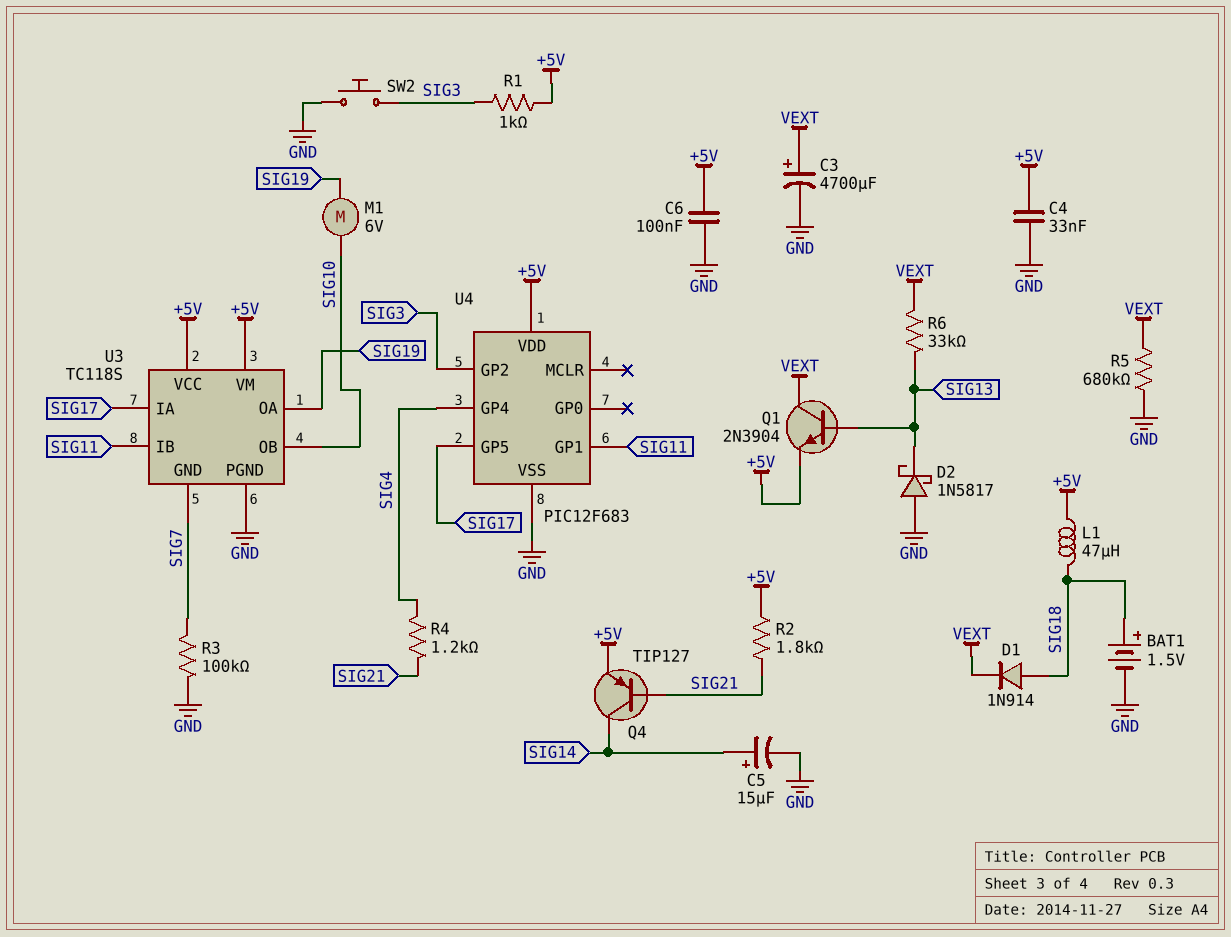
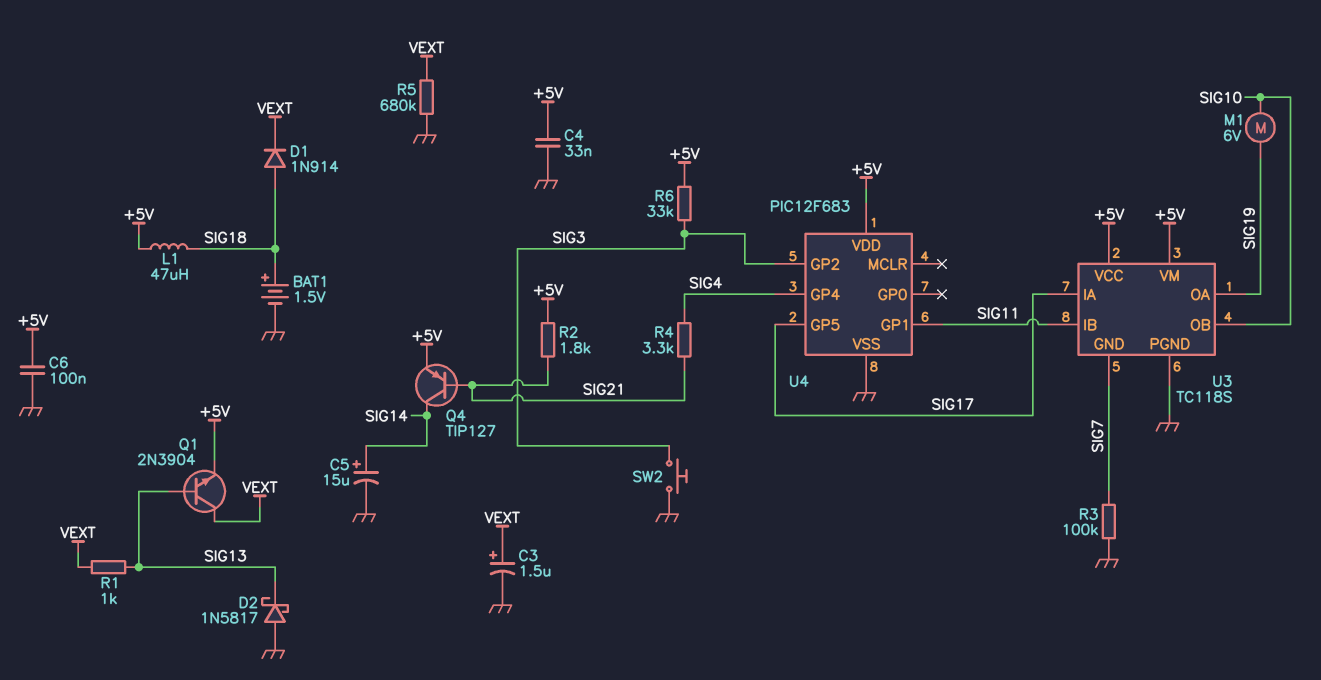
C3: 4700uF (plus VEXT, minus GND) -> 1.5uF (plus VEXT, minus GND)
R1: 1k (+5V, SIG3) -> 1k (SIG13, VEXT)
R4: 1.2k (SIG4, SIG21) -> 3.3k (SIG4, SIG21)
R6: 33k (SIG13, VEXT) -> 33k (+5V, SIG3)

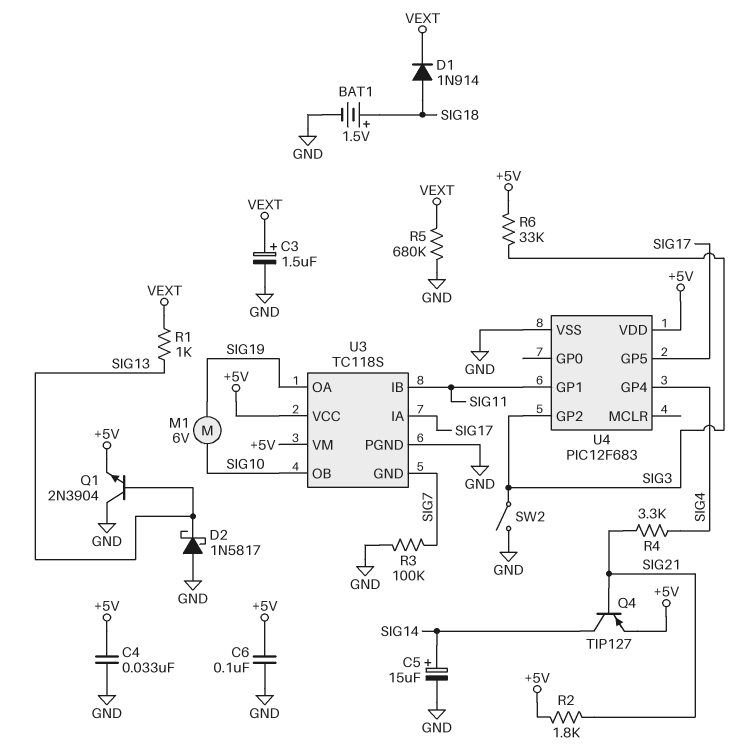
L1: 47uH (+5V, SIG18) -> none
Q1: NPN 2N3904 (B SIG13, C VEXT, E +5V) -> NPN 2N3904 (B SIG13, C GND, E +5V)
SW2: button (GND, SIG3) -> switch (GND, SIG3)

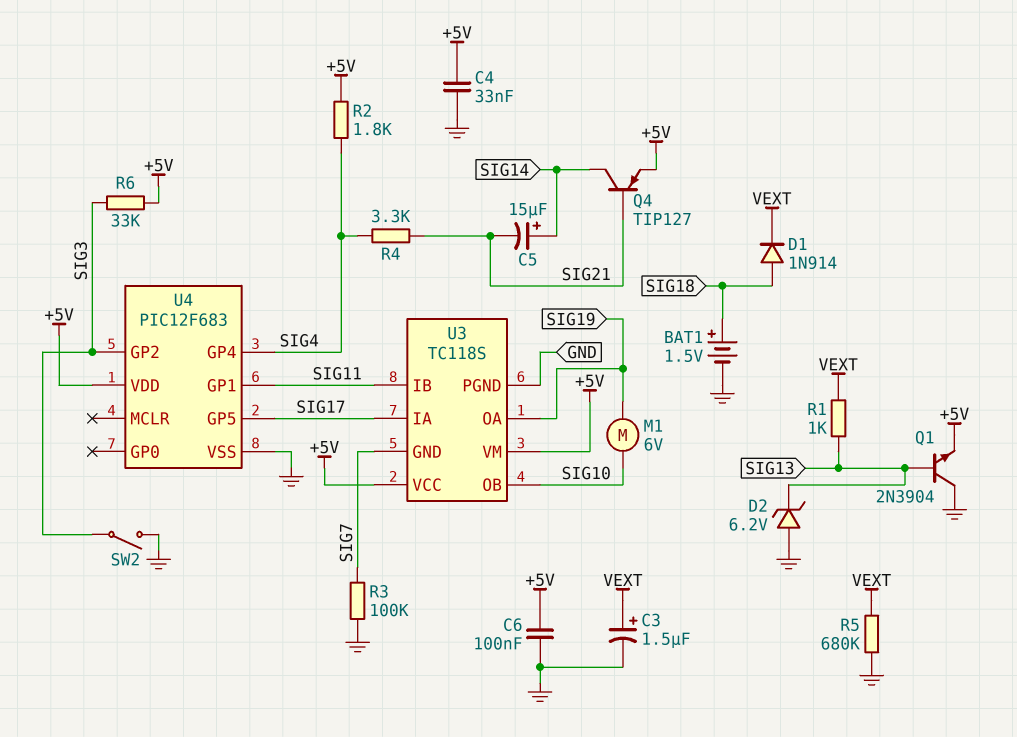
C5: 15uF (plus SIG14, minus GND) -> 15uF (plus SIG14, minus SIG21)
D2: schottky 1N5817 (A GND, K SIG13) -> zener 6.2V (A GND, K SIG13)
R2: 1.8k (+5V, SIG21) -> 1.8k (+5V, SIG4)

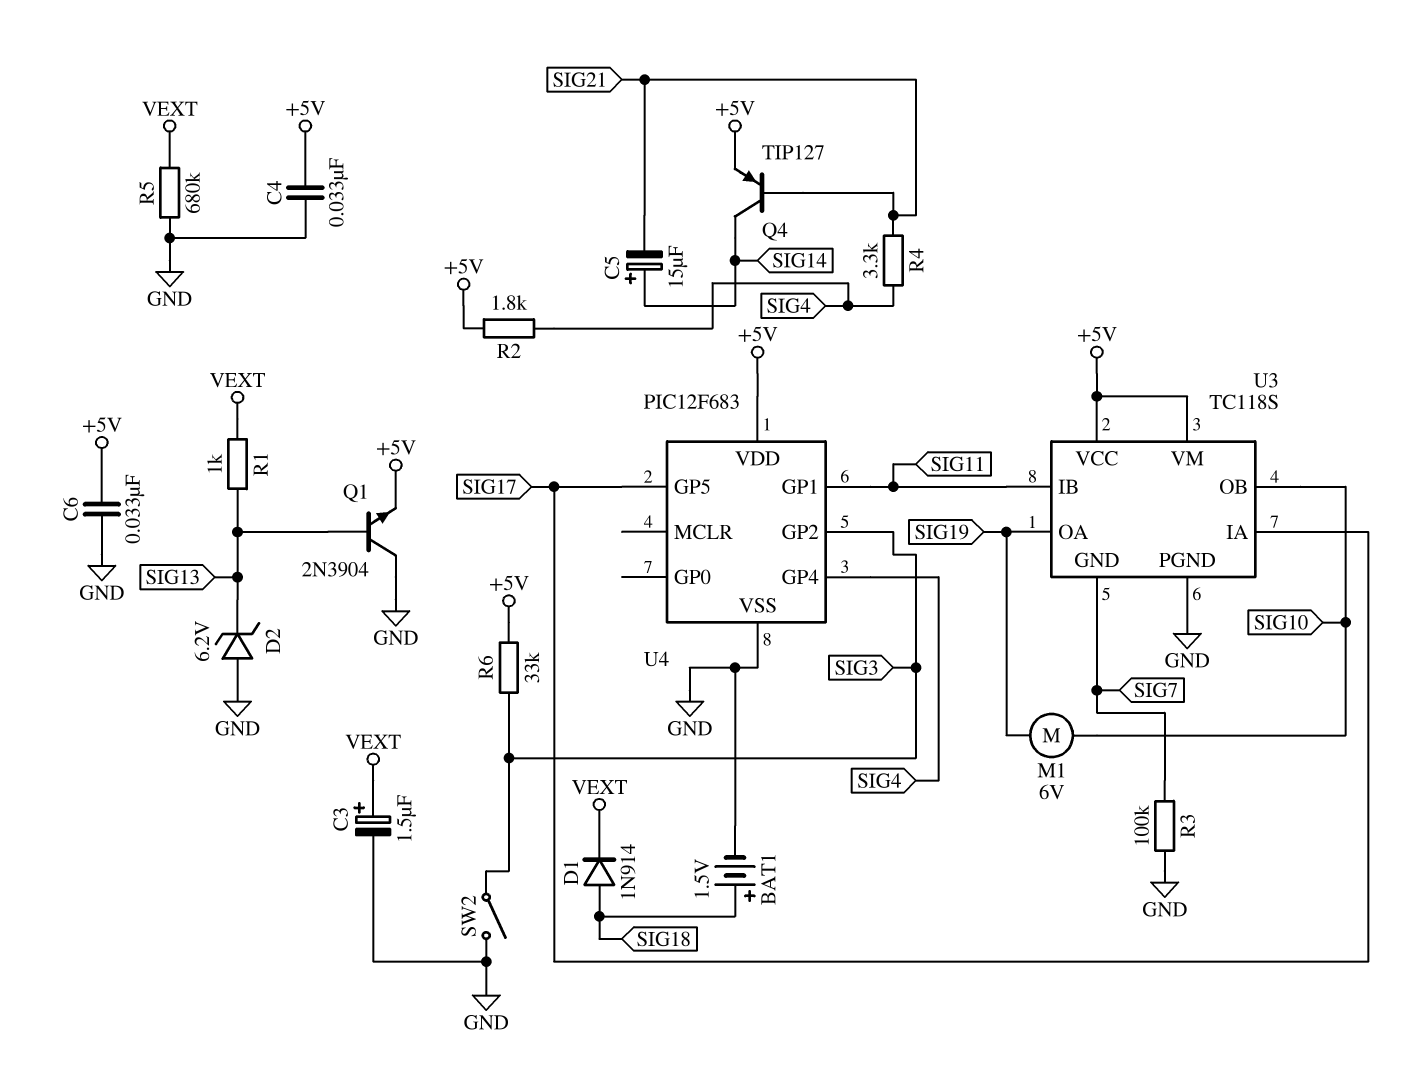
C6: 100nF (+5V, GND) -> 33nF (+5V, GND)

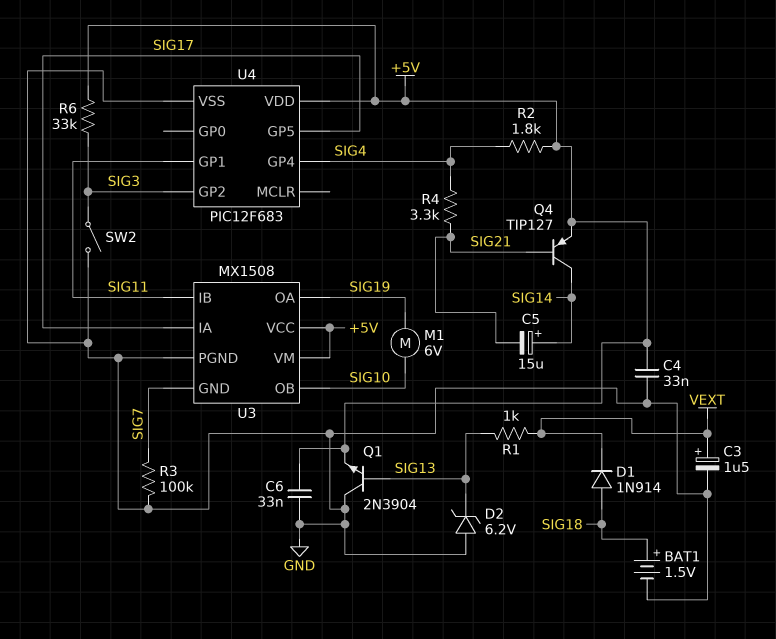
R5: 680k (GND, VEXT) -> none
U3: TC118S -> MX1508

